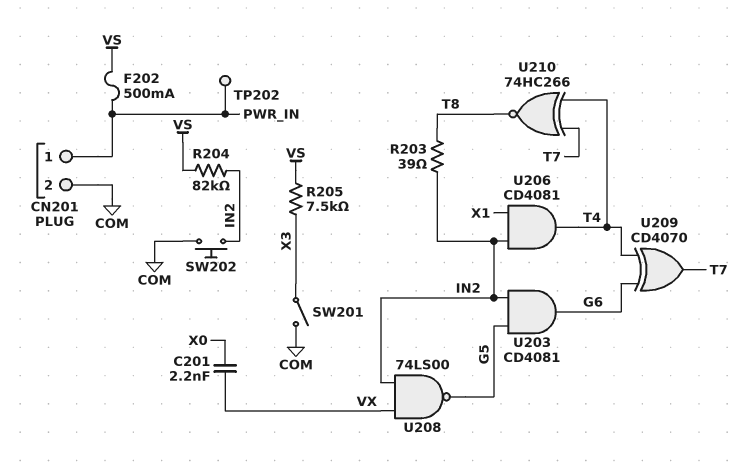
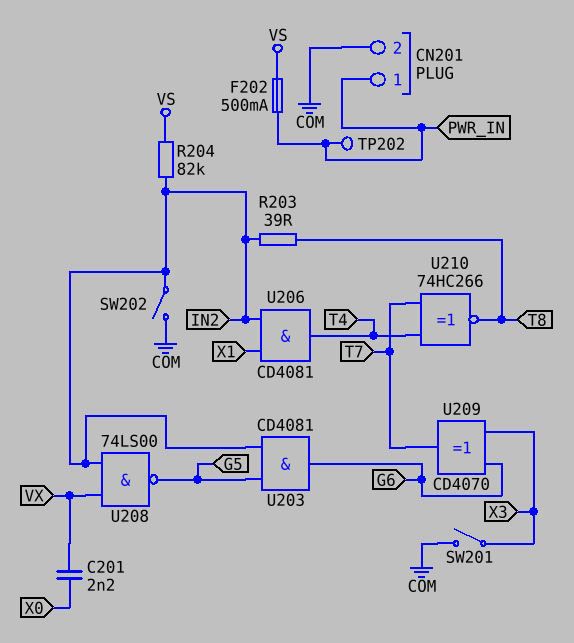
R205: 7.5k (VS, X3) -> none
SW202: button (COM, IN2) -> switch (COM, IN2)
U209: XOR CD4070 (in G6, in T4, out T7) -> XOR CD4070 (in G6, in X3, out T7)

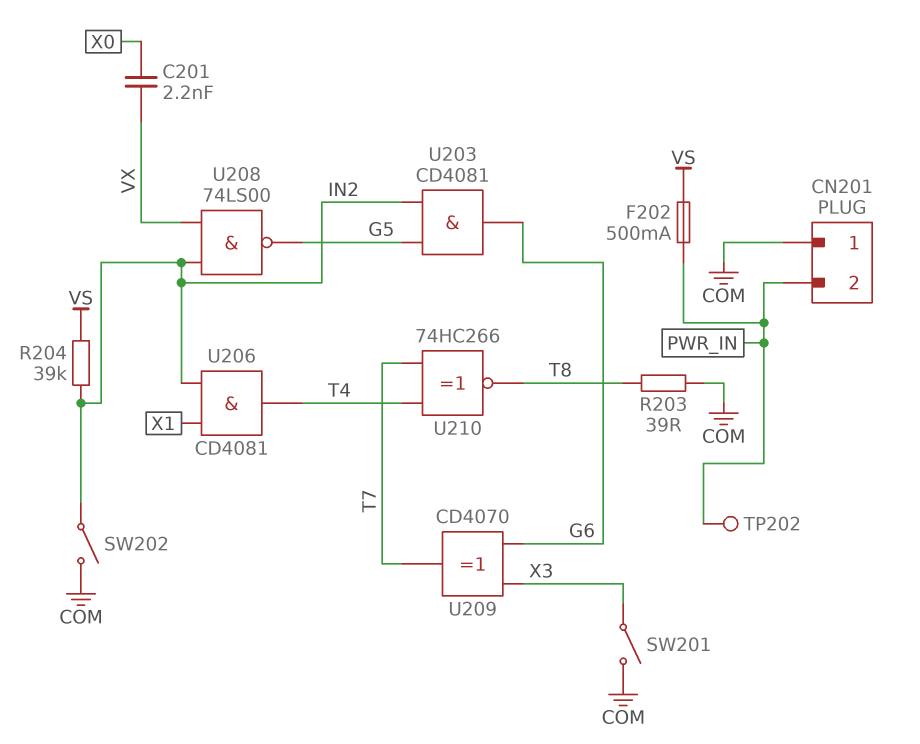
CN201 pin 1: PWR_IN -> COM
CN201 pin 2: COM -> PWR_IN
R203: 39 (IN2, T8) -> 39 (COM, T8)
R204: 82k (IN2, VS) -> 39k (IN2, VS)

